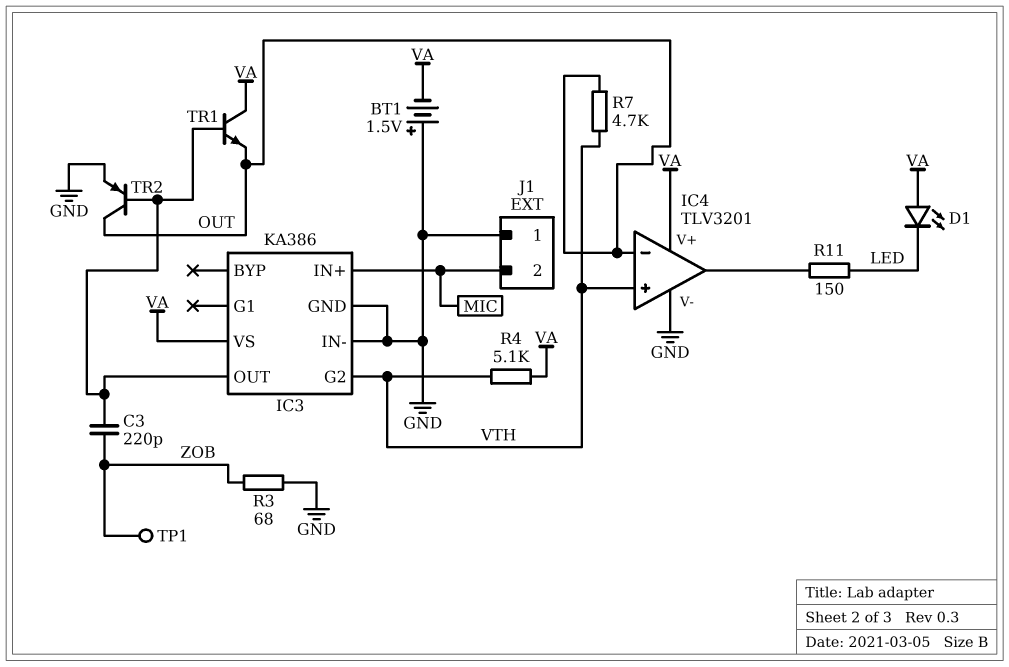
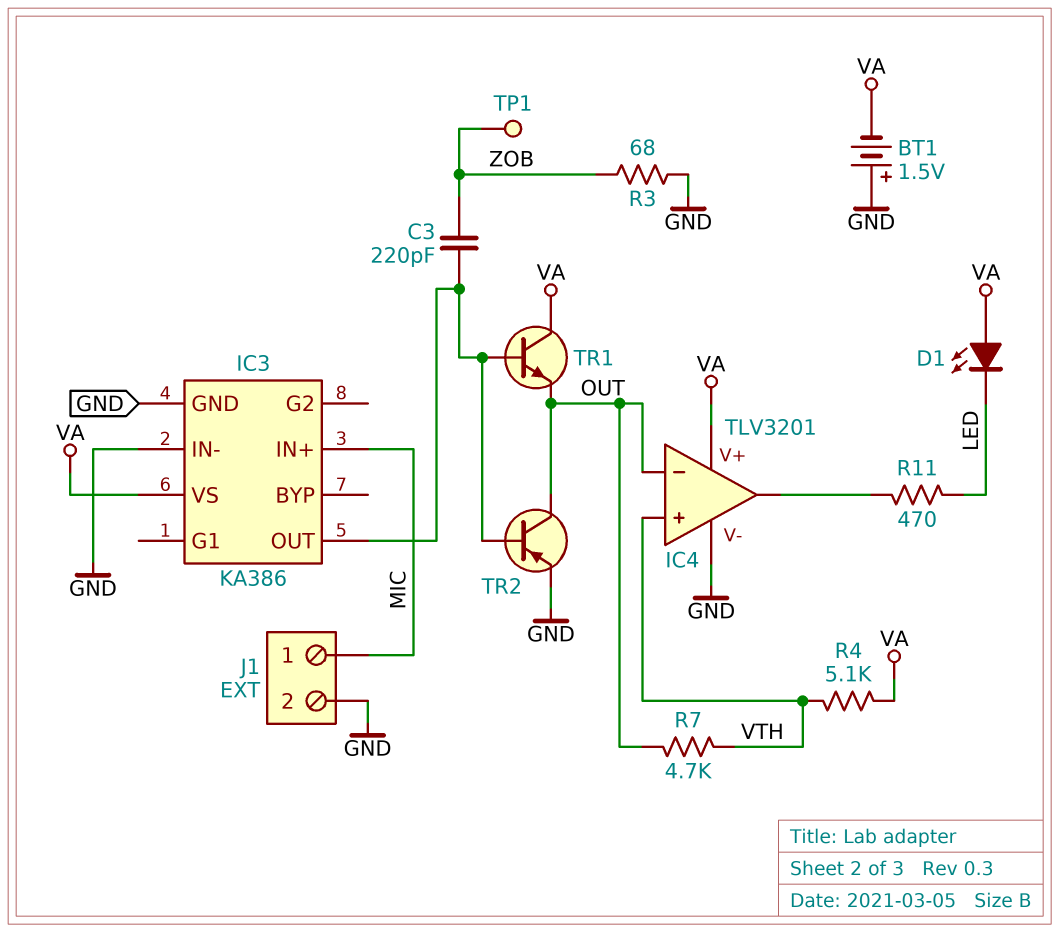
IC3 pin G2: VTH -> none
J1 pin 1: GND -> MIC
J1 pin 2: MIC -> GND
R11: 150 (IC4/out, LED) -> 470 (IC4/out, LED)

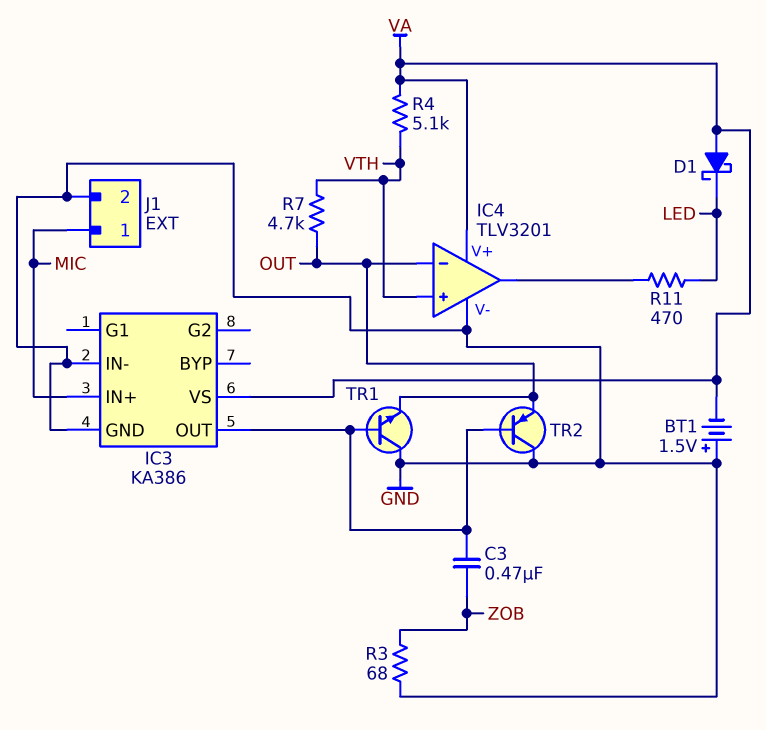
C3: 220pF (IC3/OUT, ZOB) -> 470nF (IC3/OUT, ZOB)
D1: LED (A VA, K LED) -> schottky (A VA, K LED)
TP1: test point (ZOB) -> none
TR1: NPN (B IC3/OUT, C VA, E OUT) -> NPN (B IC3/OUT, C GND, E OUT)
TR2: PNP (B IC3/OUT, C OUT, E GND) -> PNP (B IC3/OUT, C GND, E OUT)

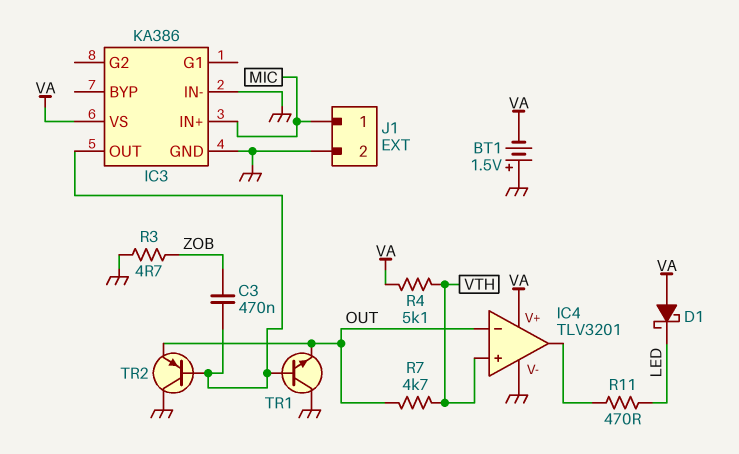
R3: 68 (GND, ZOB) -> 4.7 (GND, ZOB)

